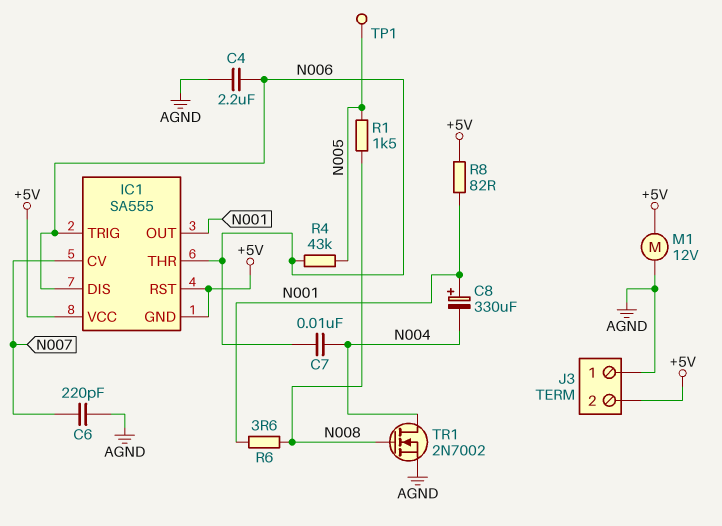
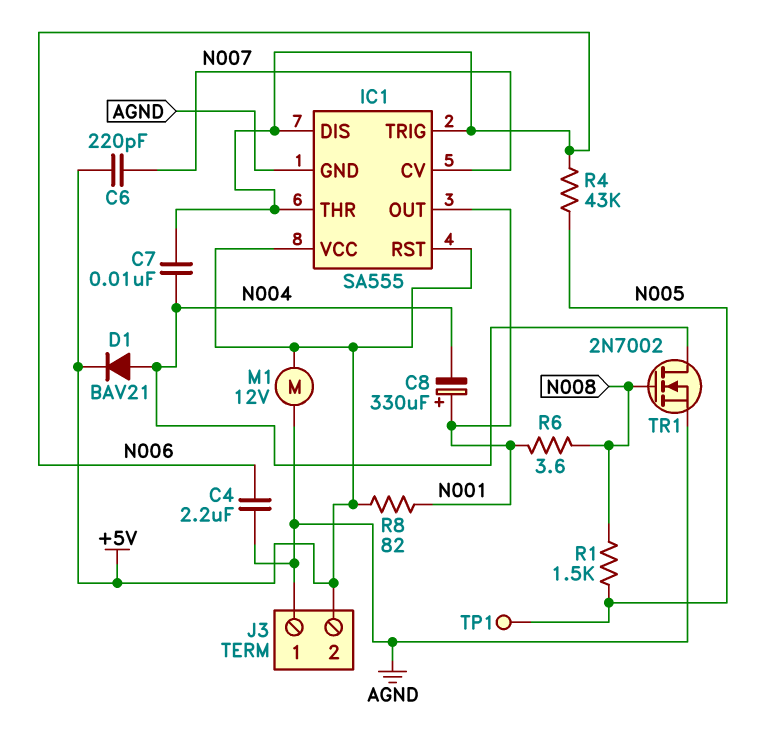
C6: 220pF (AGND, N007) -> 220pF (+5V, N007)
D1: none -> diode BAV21 (A N004, K +5V)
IC1 pin GND: +5V -> AGND

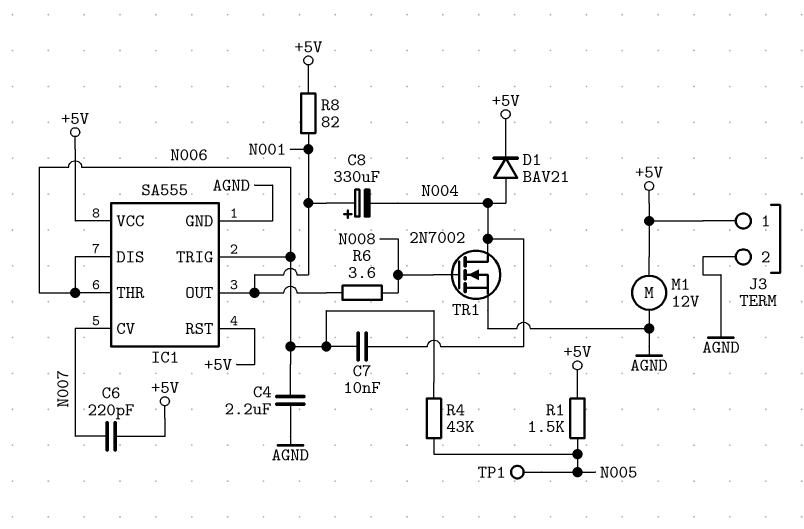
J3 pin 1: AGND -> +5V
J3 pin 2: +5V -> AGND
R1: 1.5k (N005, N008) -> 1.5k (+5V, N005)

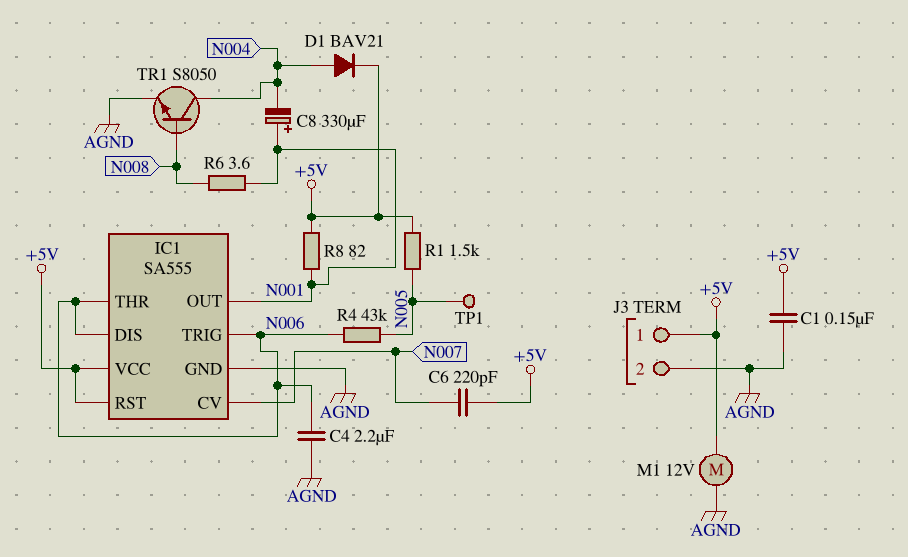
C1: none -> 150nF (+5V, AGND)
C7: 10nF (N004, N006) -> none
TR1: NMOS 2N7002 (G N008, D N004, S AGND) -> NPN S8050 (B N008, C N004, E AGND)

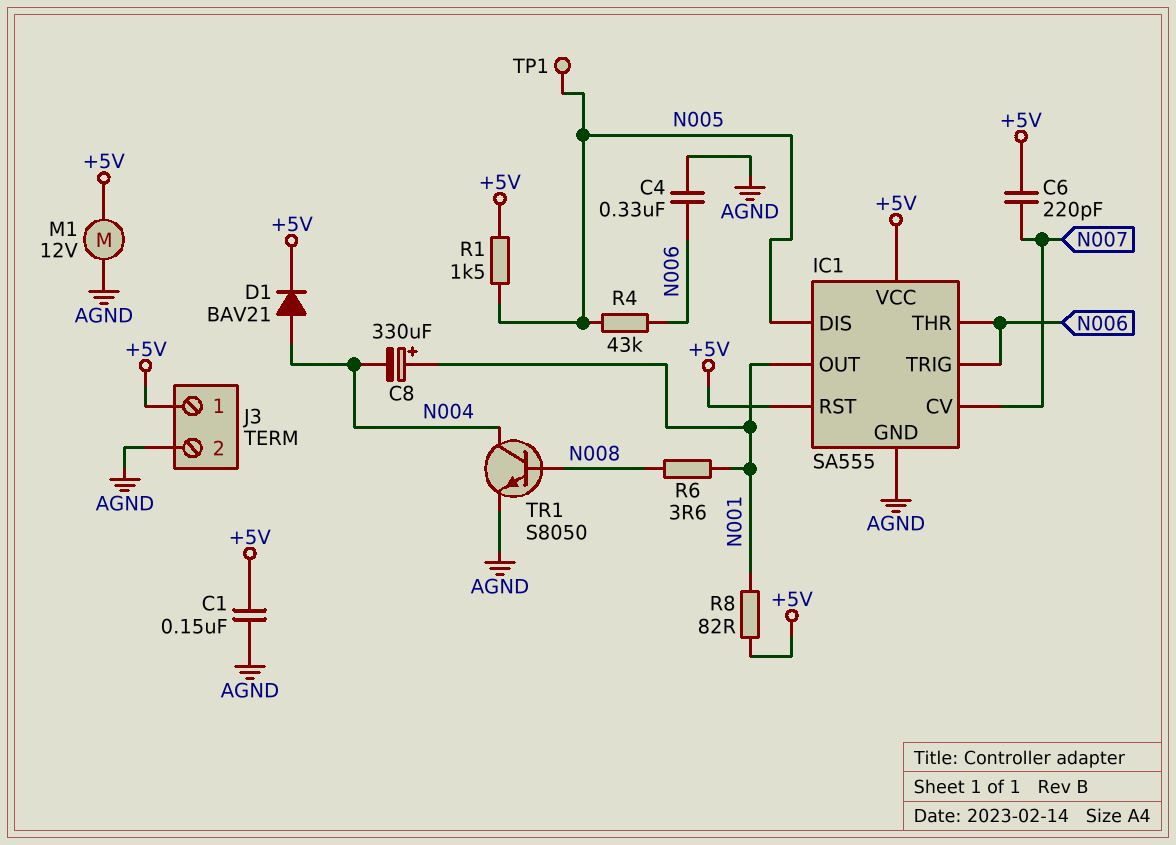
C4: 2.2uF (AGND, N006) -> 330nF (AGND, N006)
IC1 pin DIS: N006 -> N005

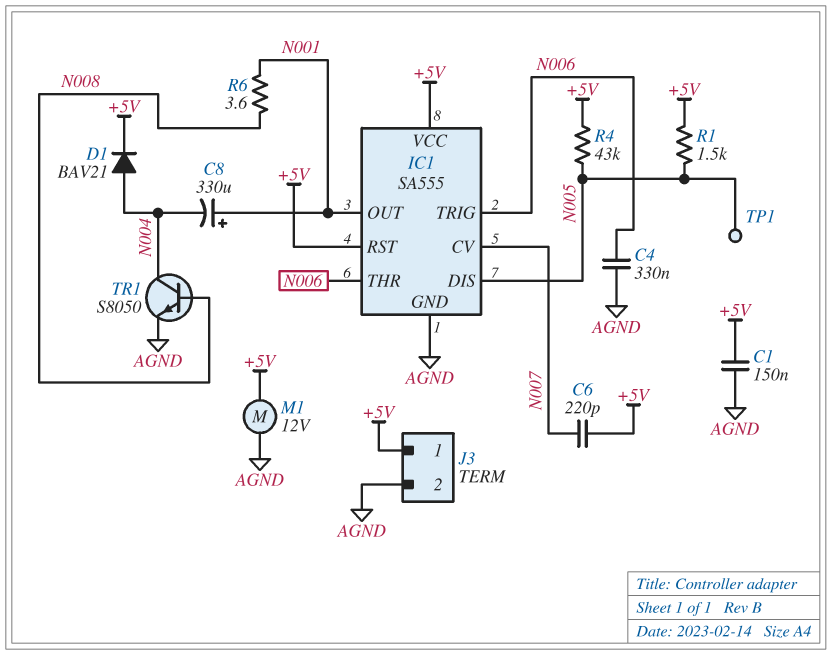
R4: 43k (N005, N006) -> 43k (+5V, N005)
R8: 82 (+5V, N001) -> none

